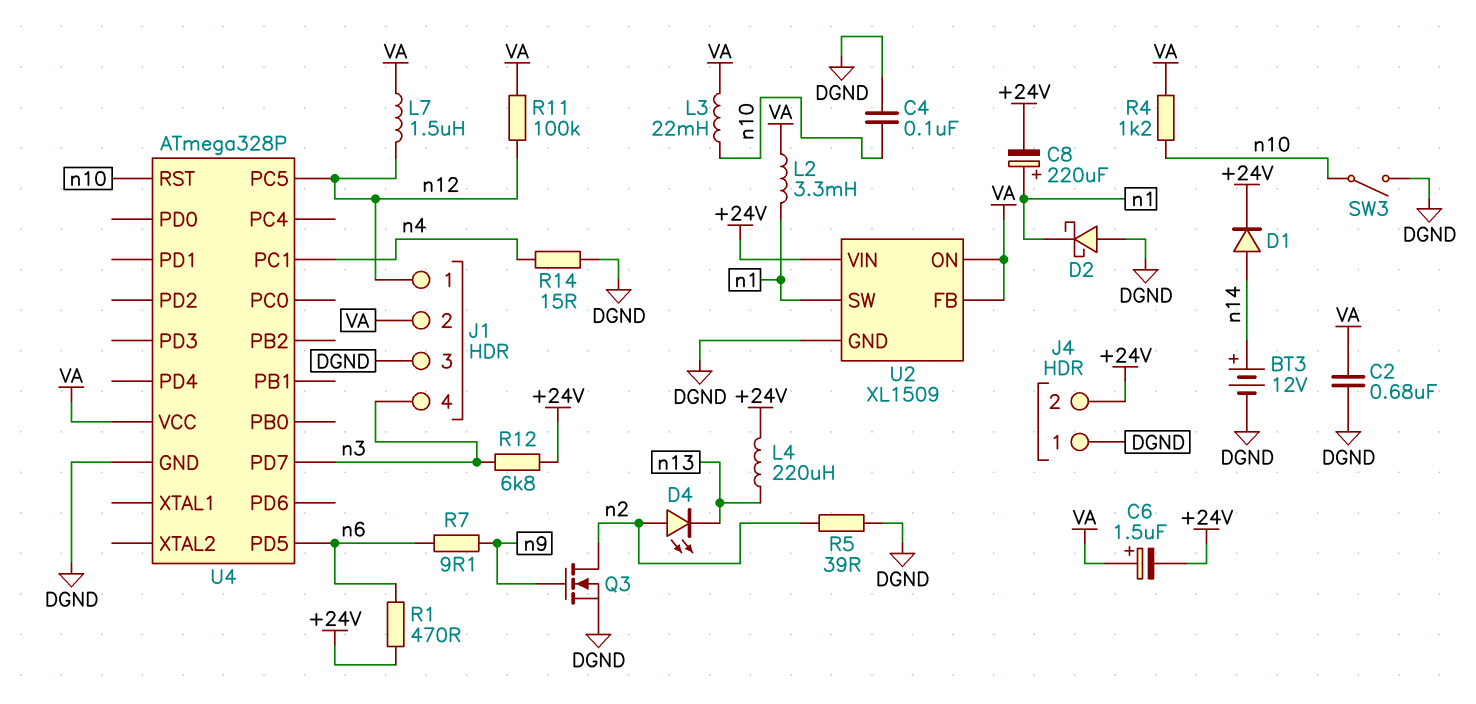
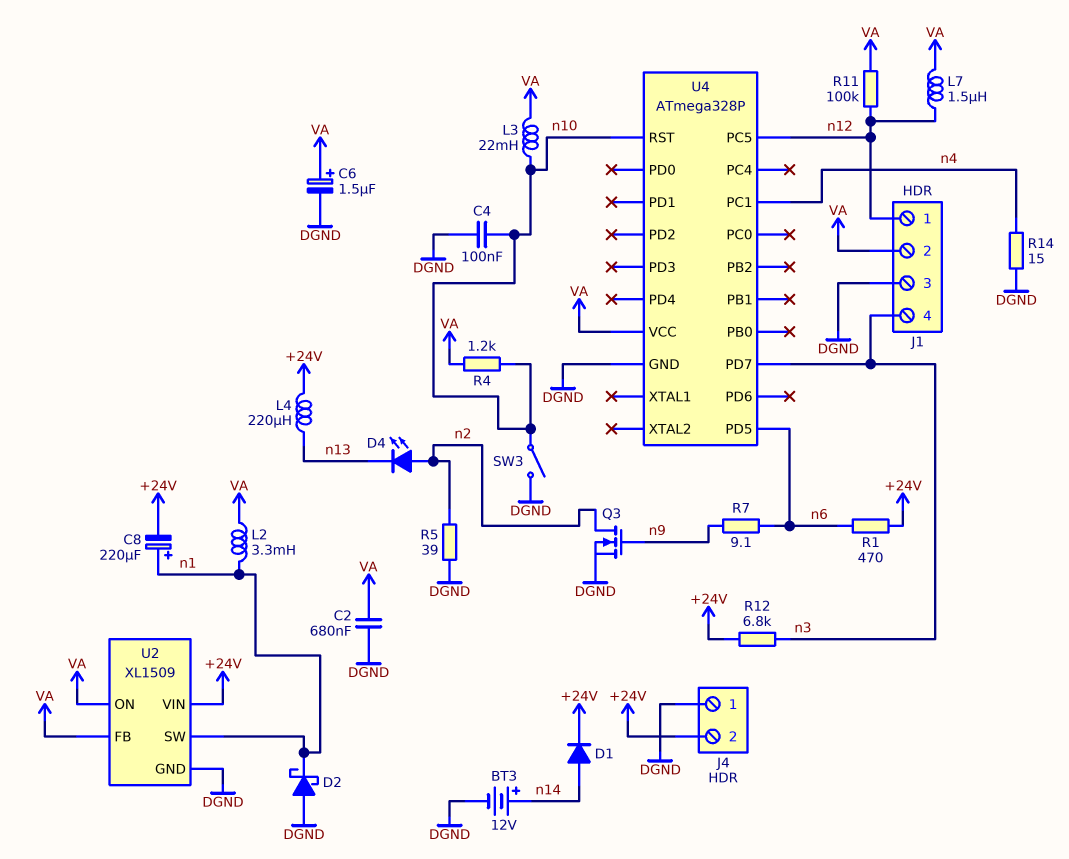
C6: 1.5uF (plus VA, minus +24V) -> 1.5uF (plus VA, minus DGND)

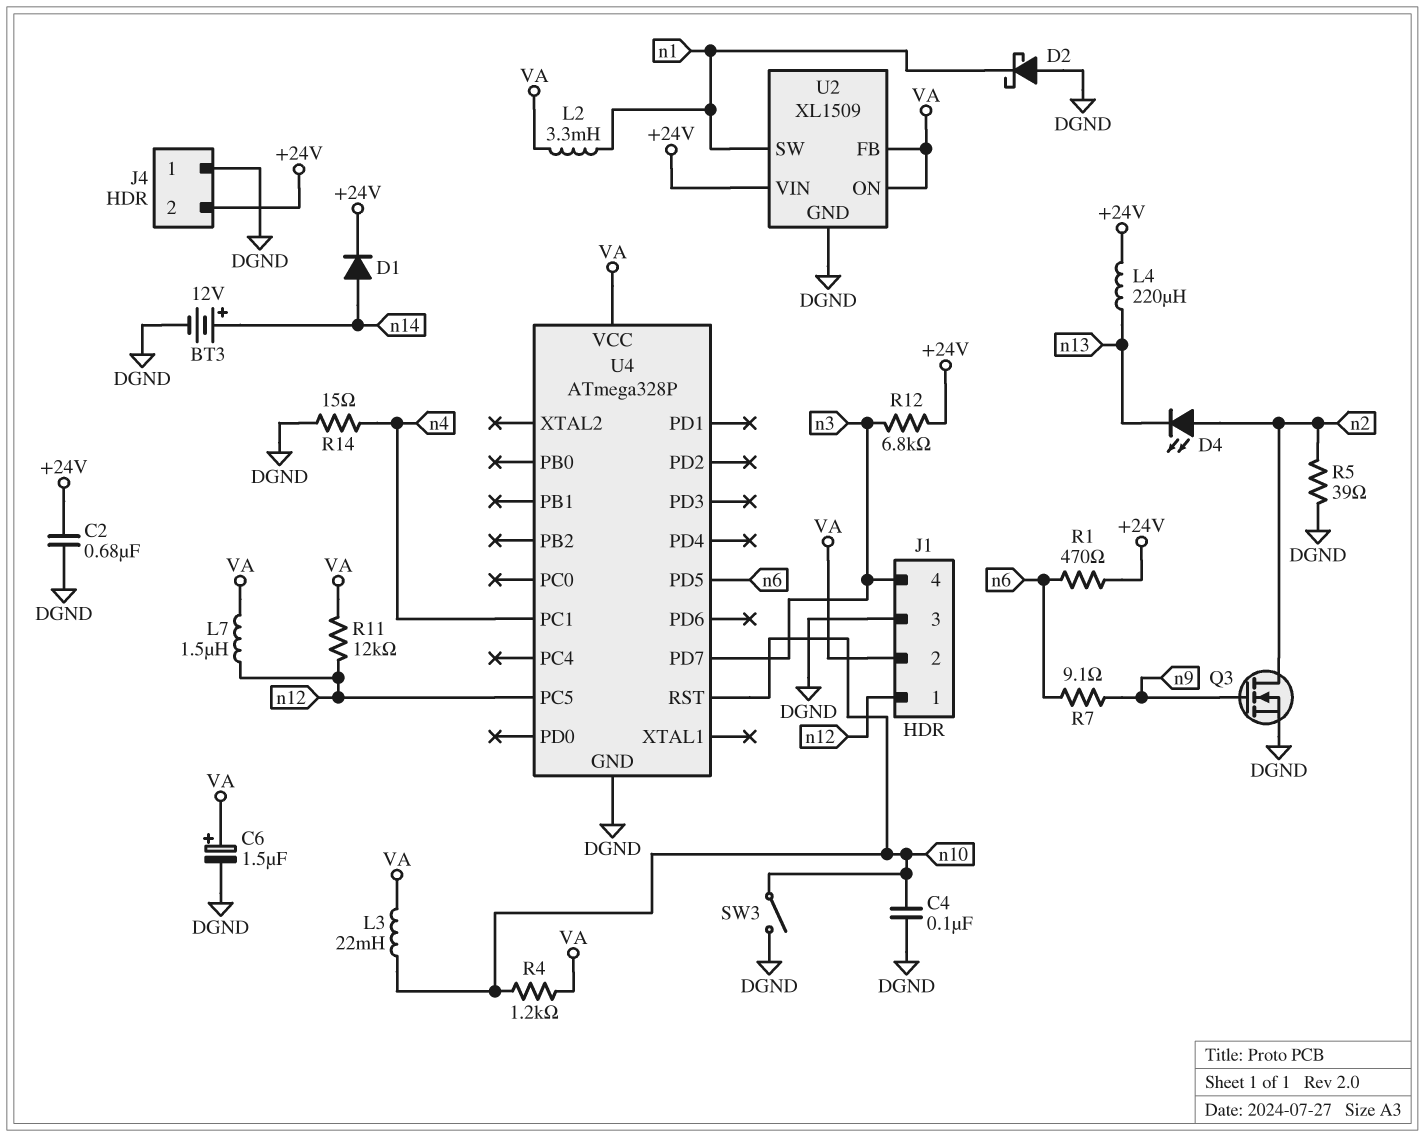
C2: 680nF (DGND, VA) -> 680nF (+24V, DGND)
C8: 220uF (plus n1, minus +24V) -> none
R11: 100k (VA, n12) -> 12k (VA, n12)

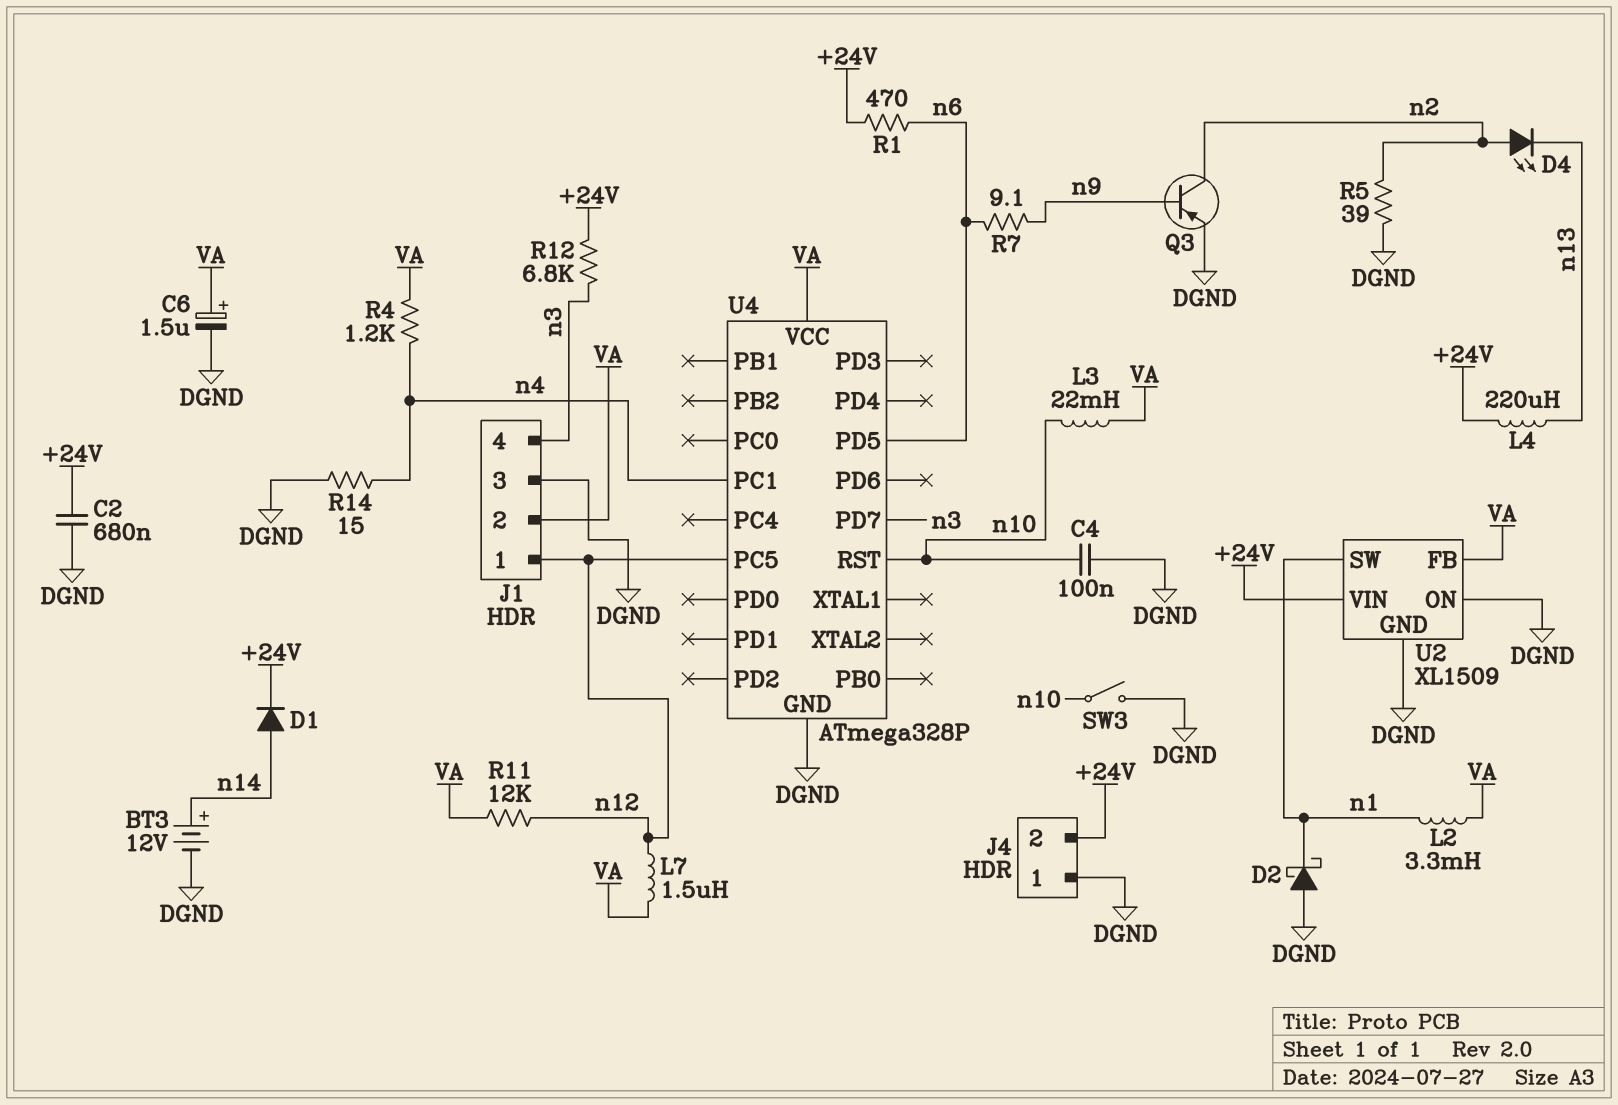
Q3: NMOS (G n9, D n2, S DGND) -> PNP (B n9, C n2, E DGND)
R4: 1.2k (VA, n10) -> 1.2k (VA, n4)
U2 pin ON: VA -> DGND

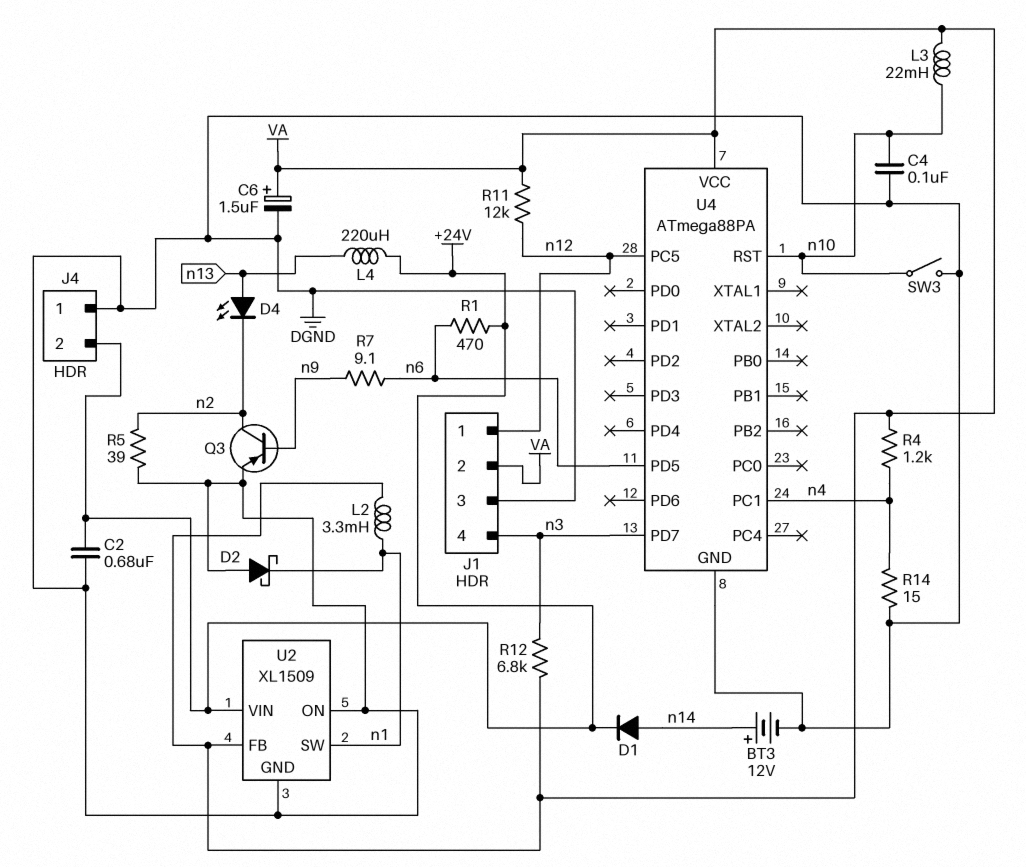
D4: LED (A n2, K n13) -> LED (A n13, K n2)
L7: 1.5uH (VA, n12) -> none
R12: 6.8k (+24V, n3) -> 6.8k (VA, n3)
U4: ATmega328P -> ATmega88PA

